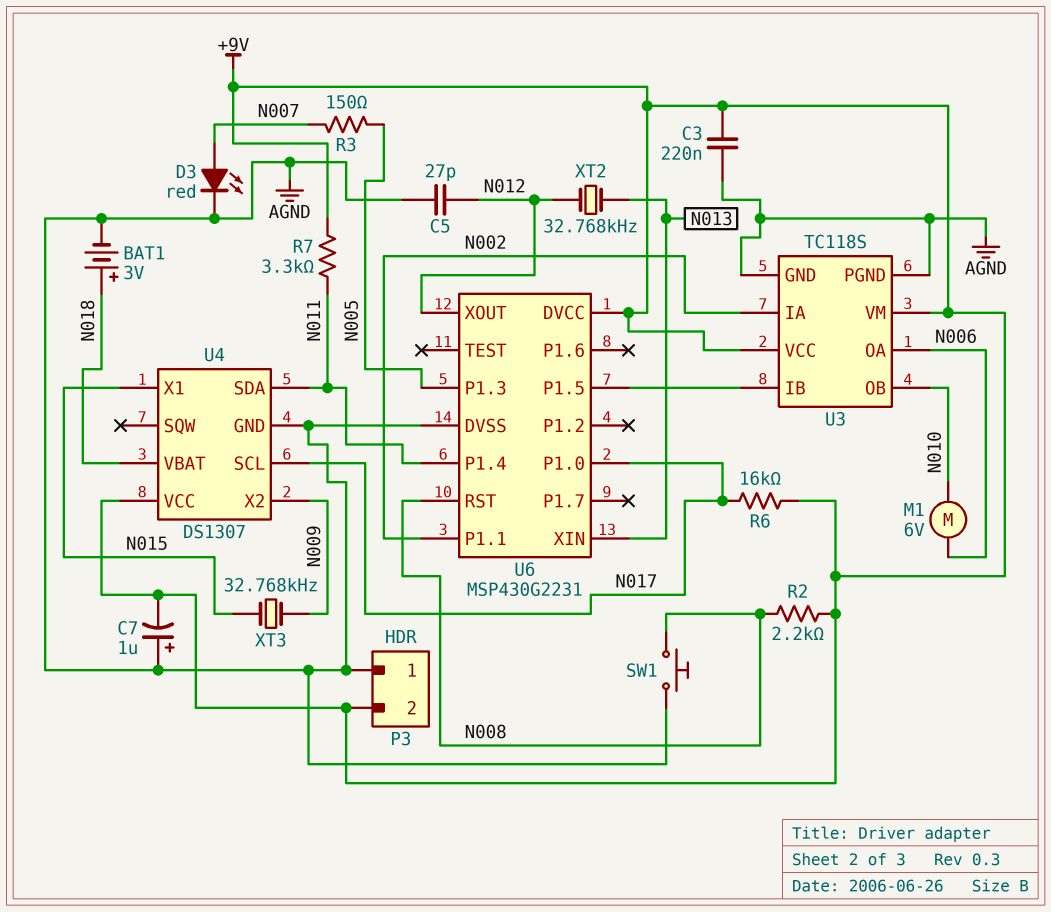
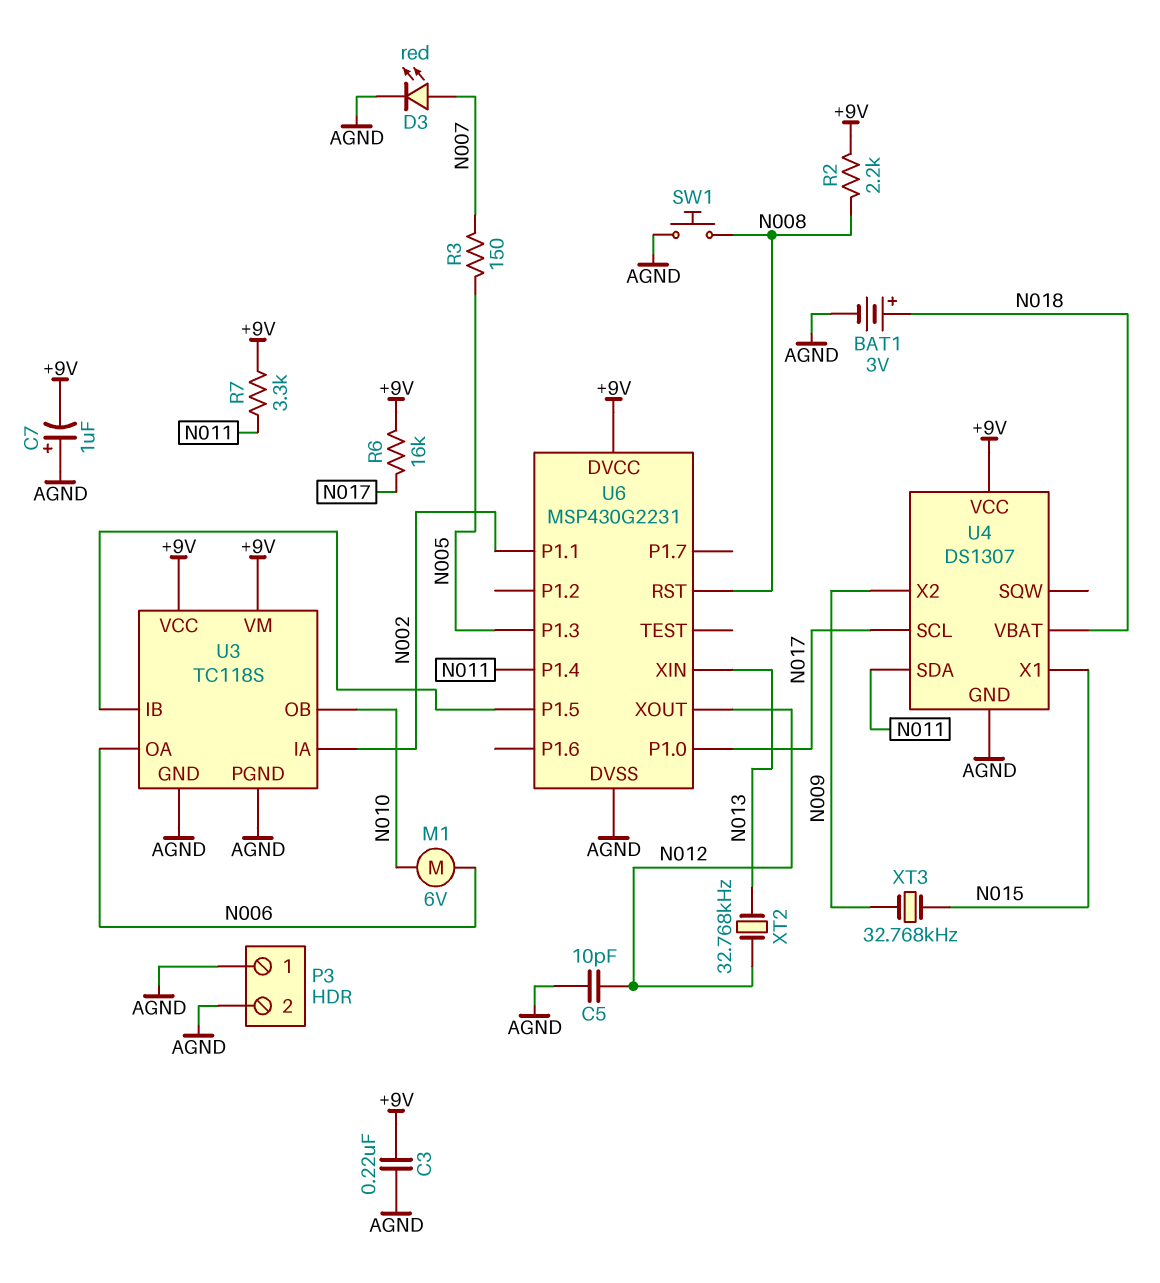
C5: 27pF (AGND, N012) -> 10pF (AGND, N012)
P3 pin 2: +9V -> AGND

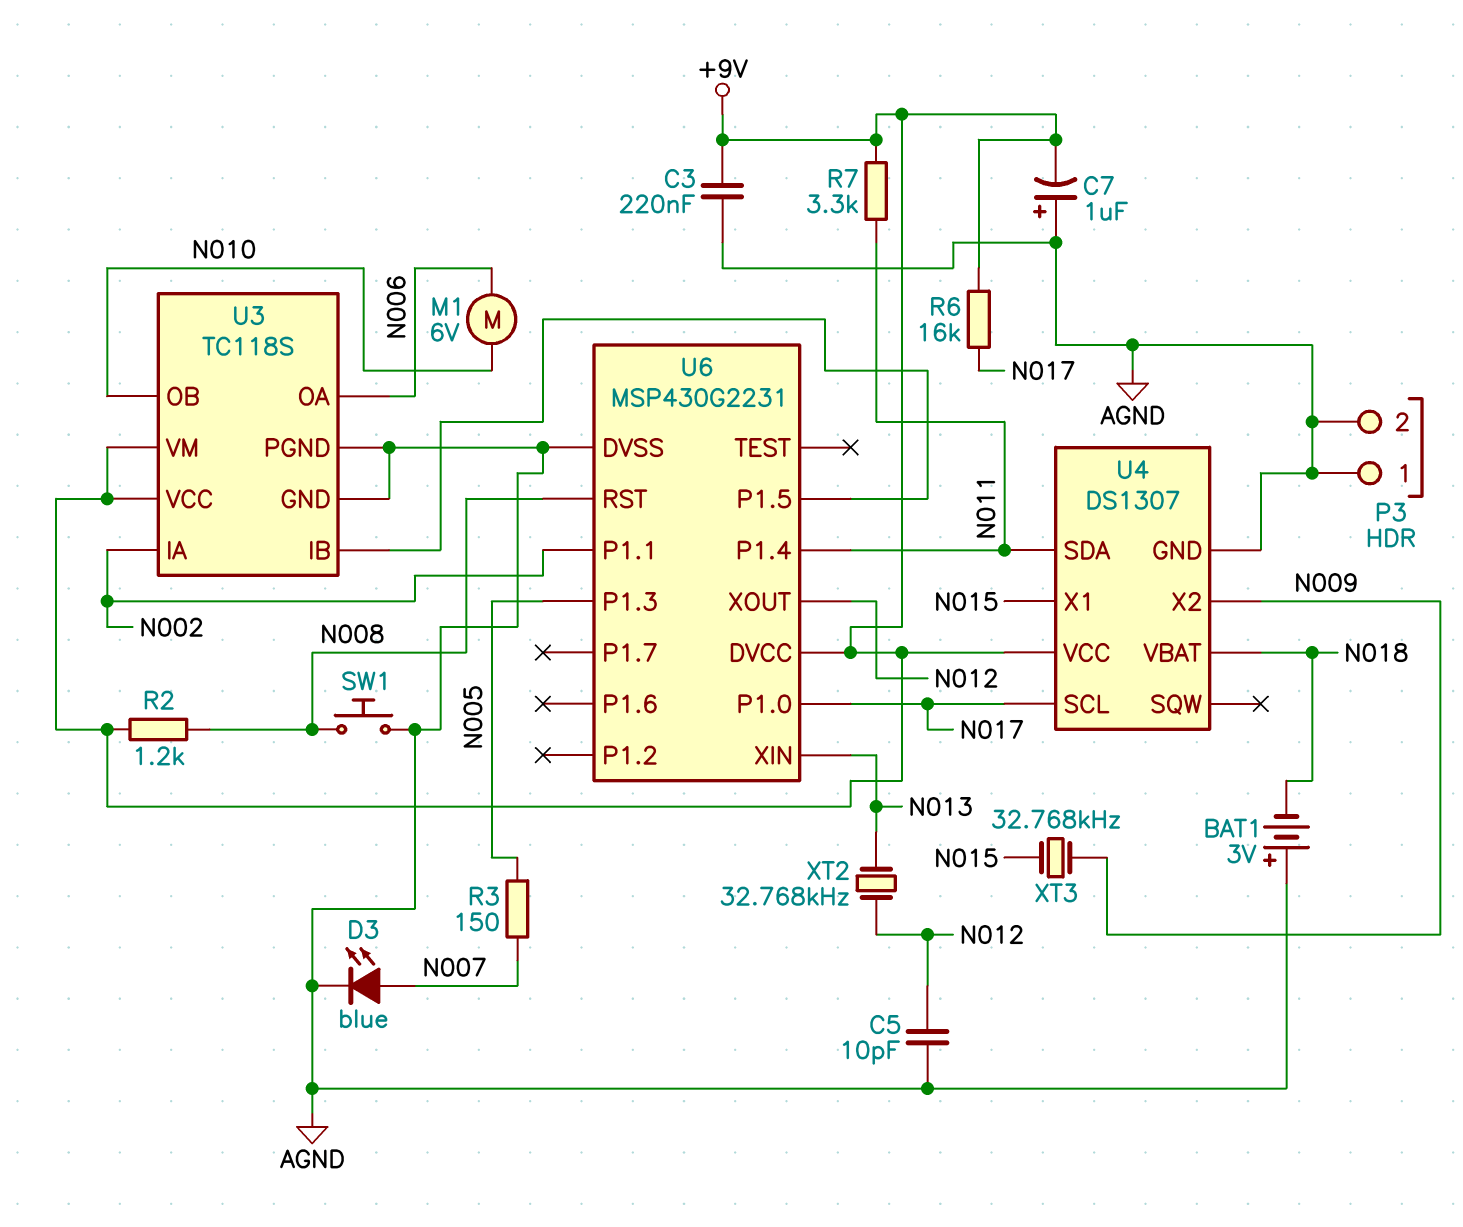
BAT1: 3V (plus N018, minus AGND) -> 3V (plus AGND, minus N018)
D3: LED red (A N007, K AGND) -> LED blue (A N007, K AGND)
R2: 2.2k (+9V, N008) -> 1.2k (+9V, N008)

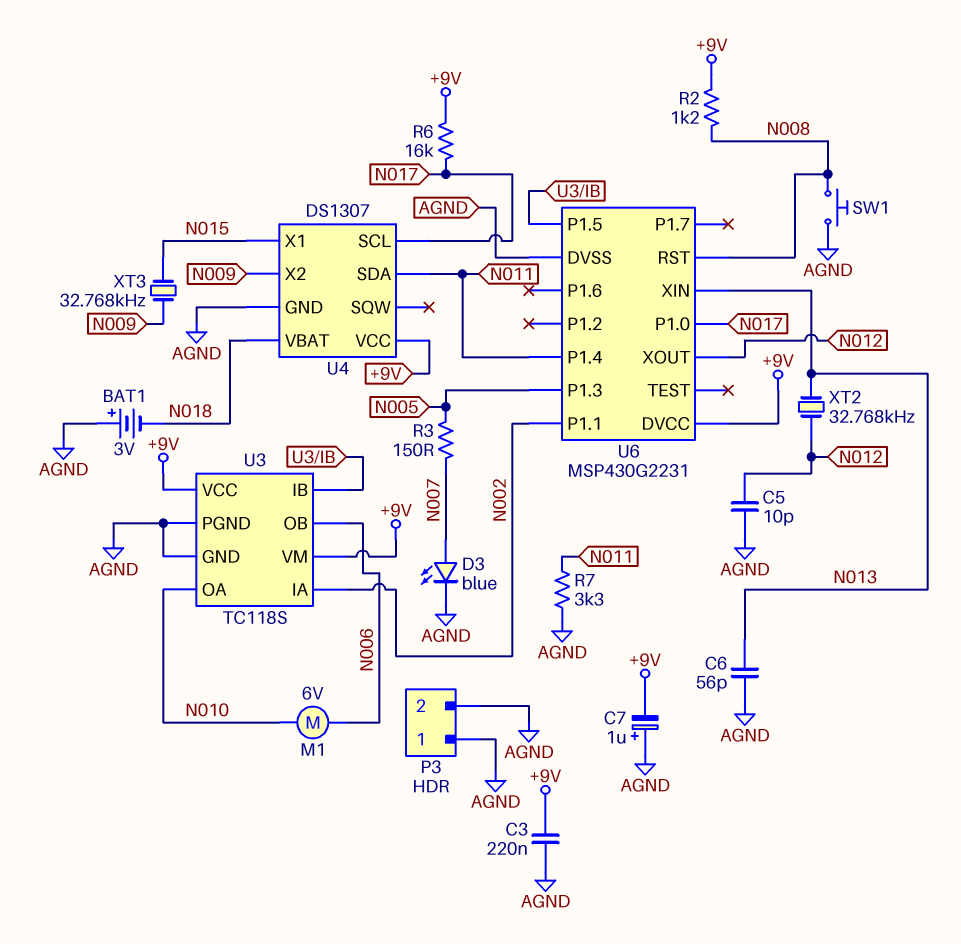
C6: none -> 56pF (AGND, N013)
R7: 3.3k (+9V, N011) -> 3.3k (AGND, N011)
U3 pin OA: N006 -> N010
U3 pin OB: N010 -> N006

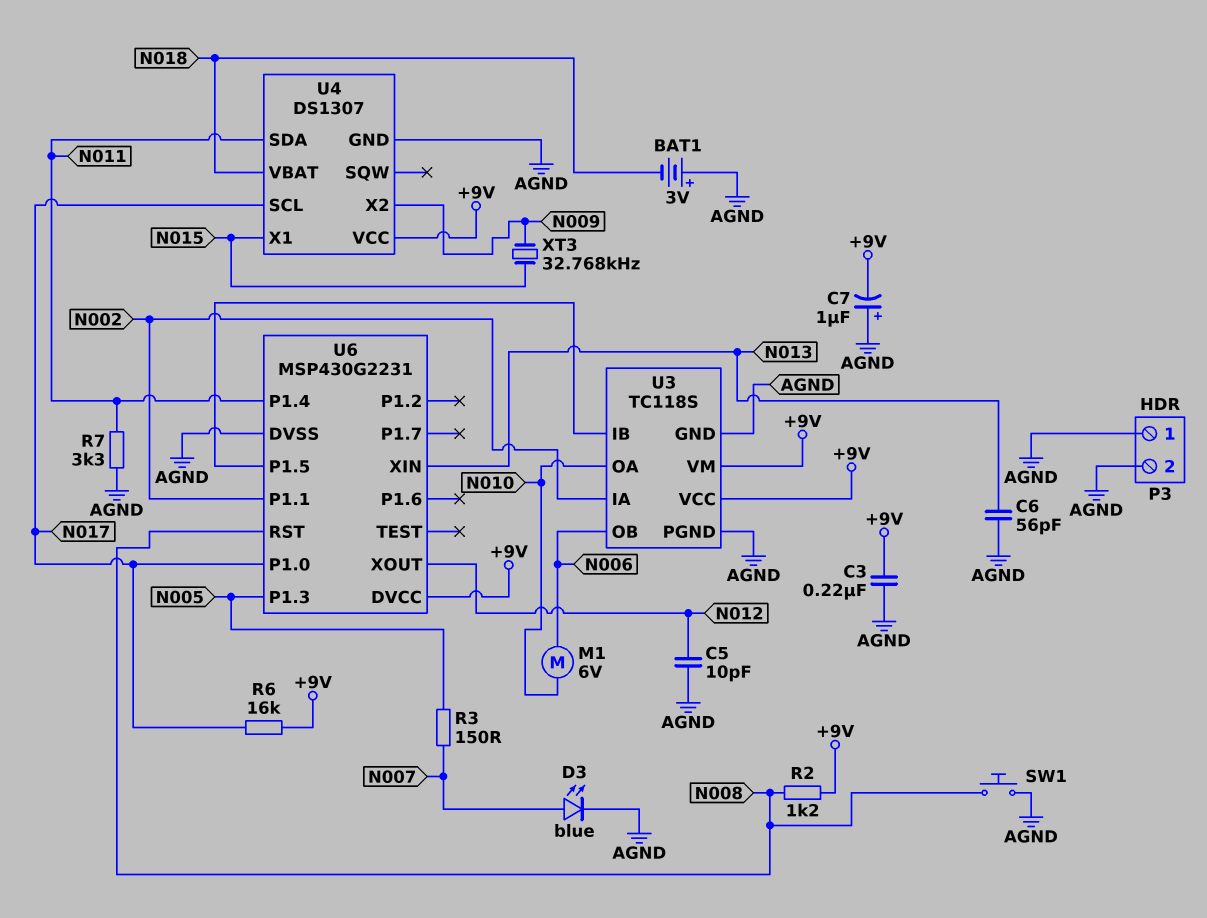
XT2: 32.768kHz (N012, N013) -> none

